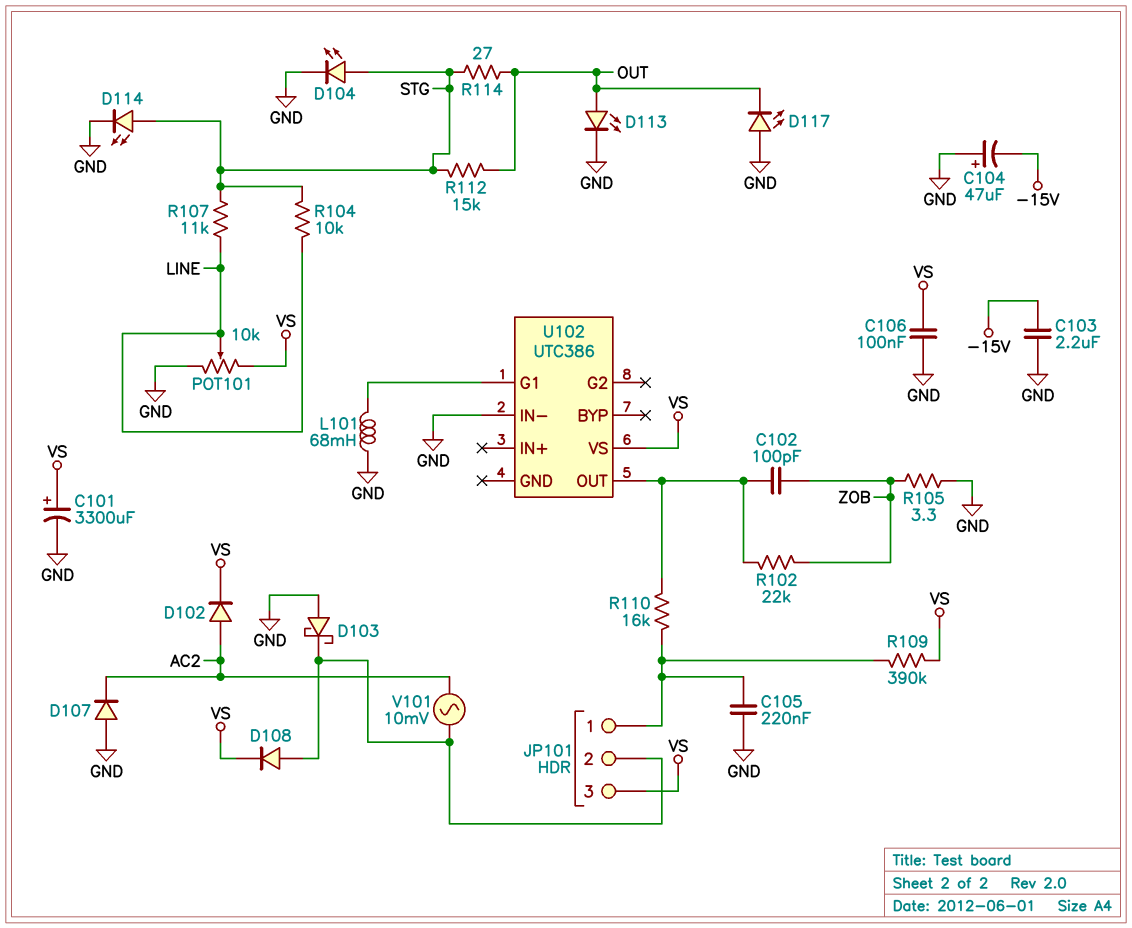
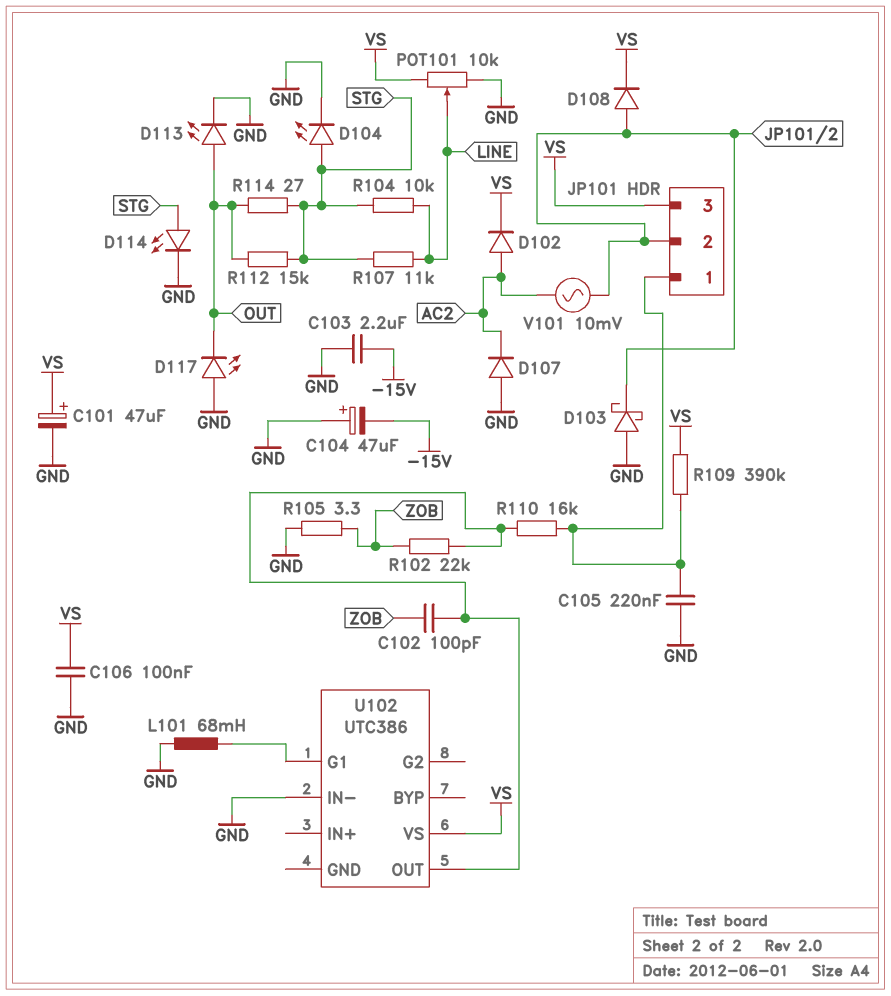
C101: 3300uF (plus VS, minus GND) -> 47uF (plus VS, minus GND)

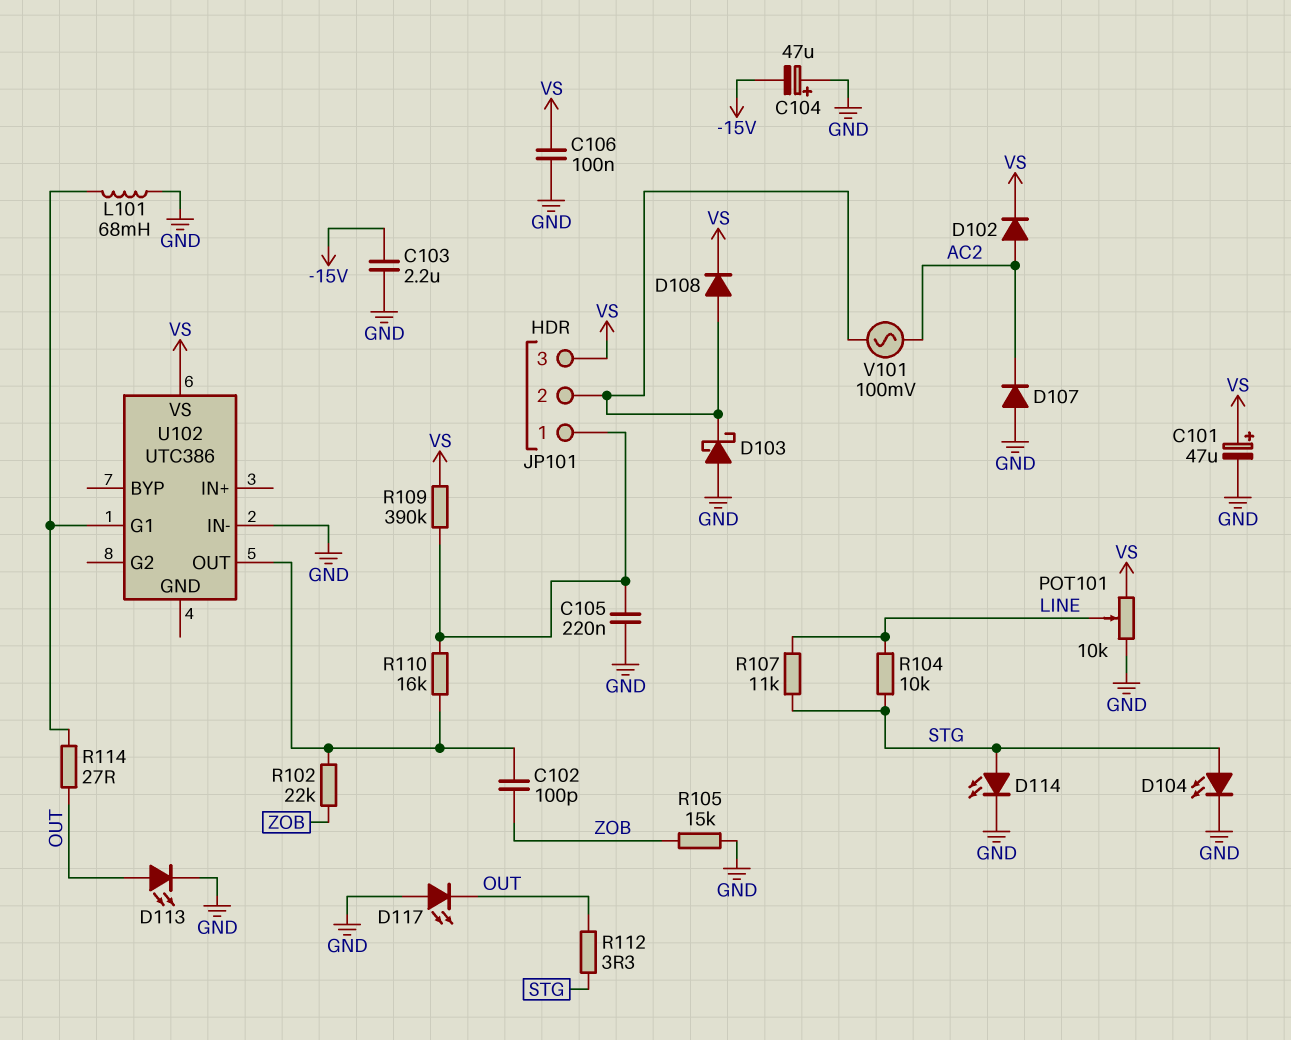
R105: 3.3 (GND, ZOB) -> 15k (GND, ZOB)
R112: 15k (OUT, STG) -> 3.3 (OUT, STG)
R114: 27 (OUT, STG) -> 27 (OUT, U102/G1)
V101: AC 10mV (AC2, JP101/2) -> AC 100mV (AC2, JP101/2)

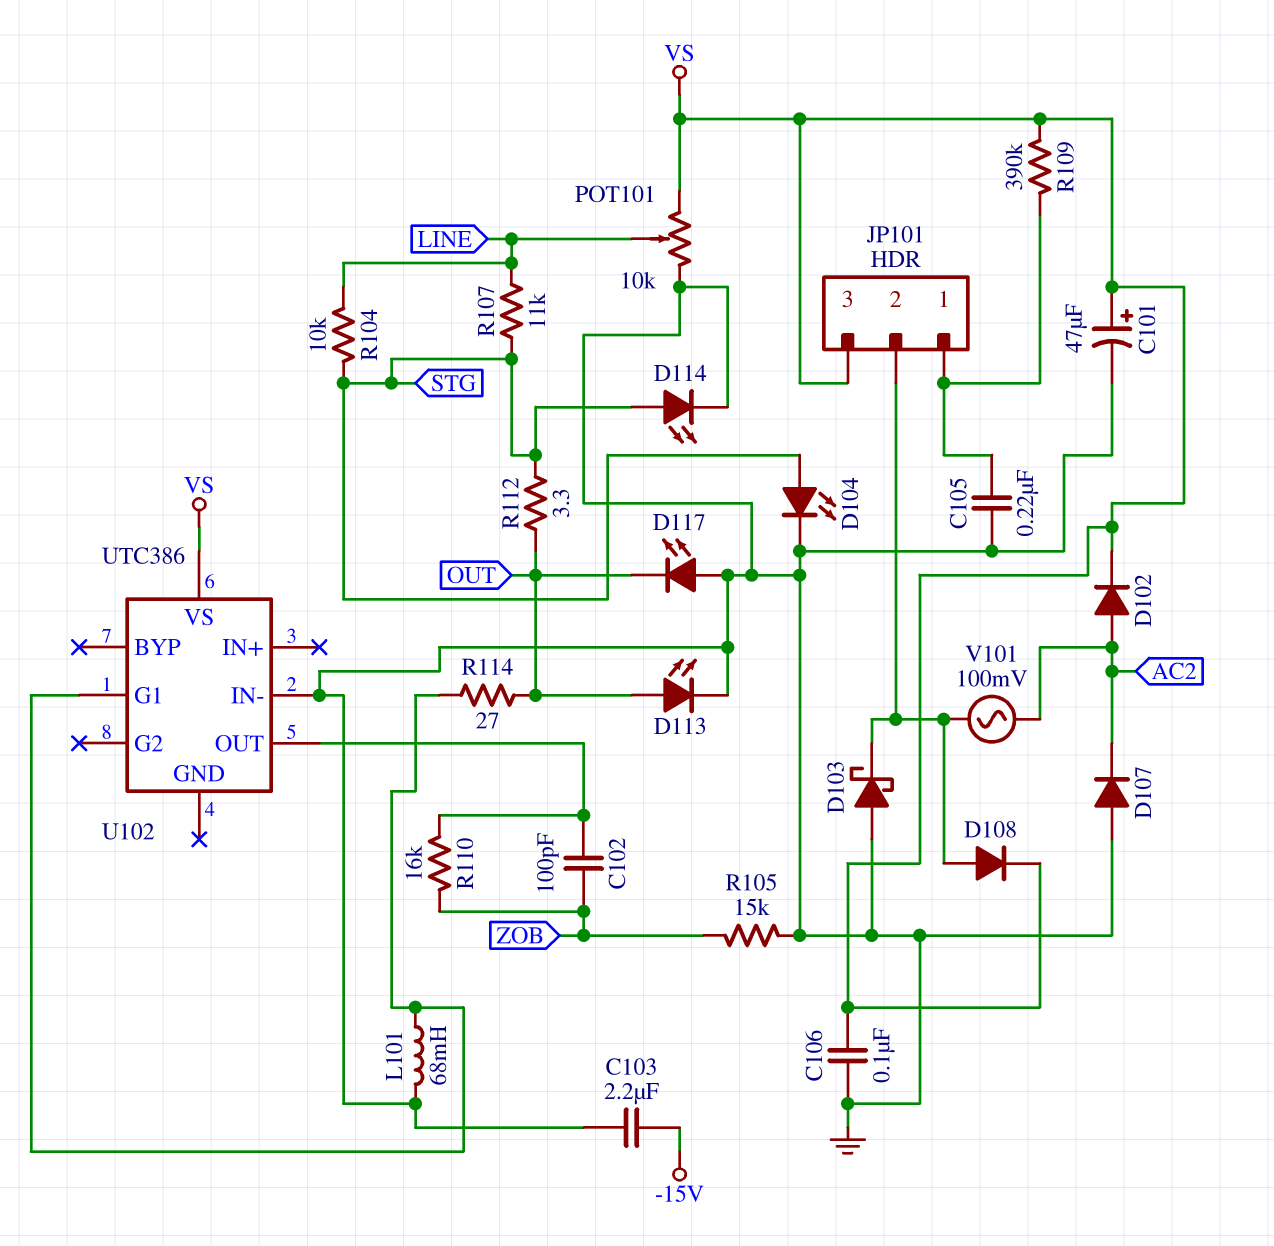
C104: 47uF (plus GND, minus -15V) -> none
R102: 22k (U102/OUT, ZOB) -> none
R110: 16k (JP101/1, U102/OUT) -> 16k (U102/OUT, ZOB)

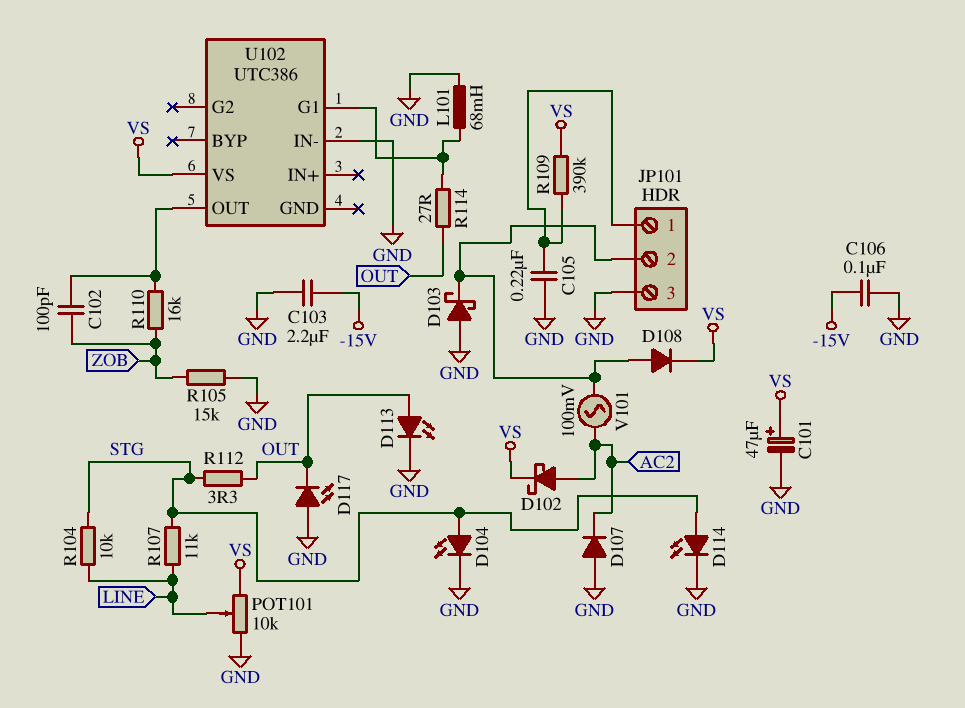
C106: 100nF (GND, VS) -> 100nF (-15V, GND)
D102: diode (A AC2, K VS) -> schottky (A AC2, K VS)
JP101 pin 3: VS -> GND

